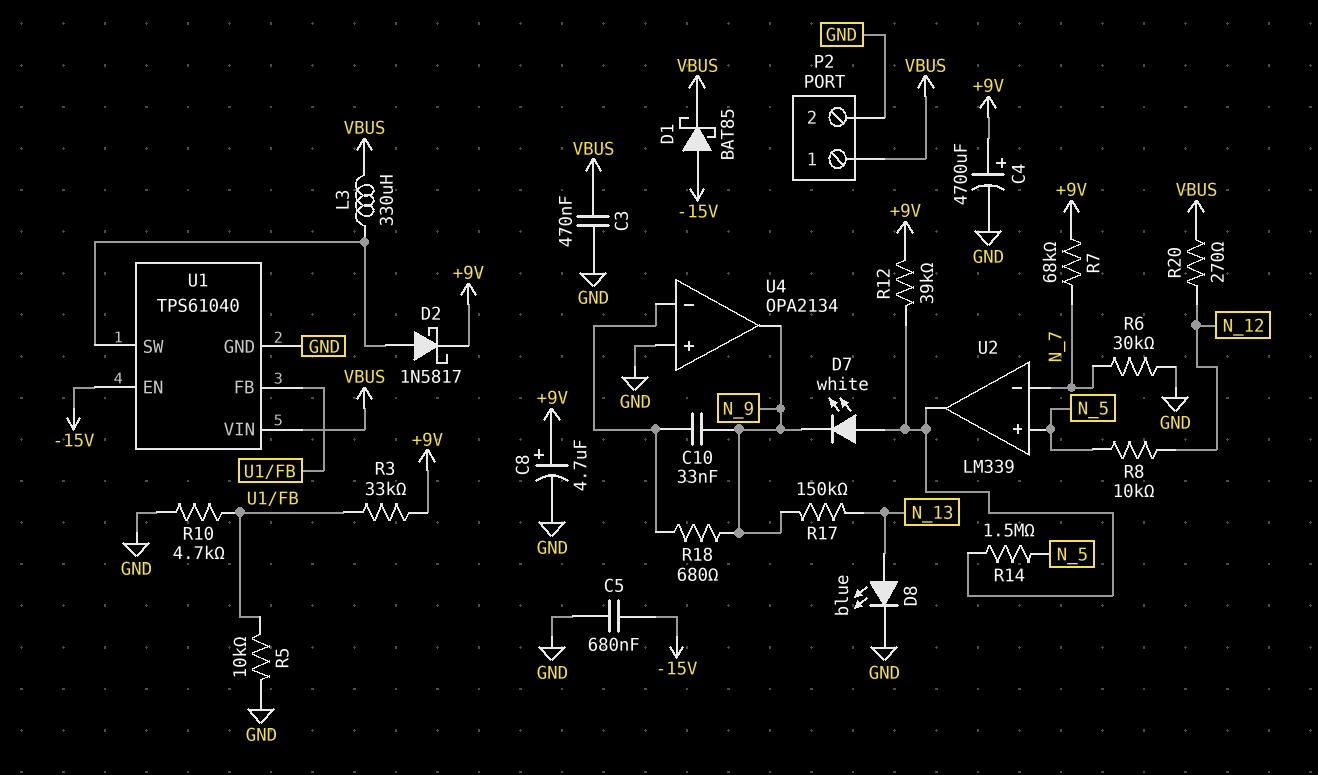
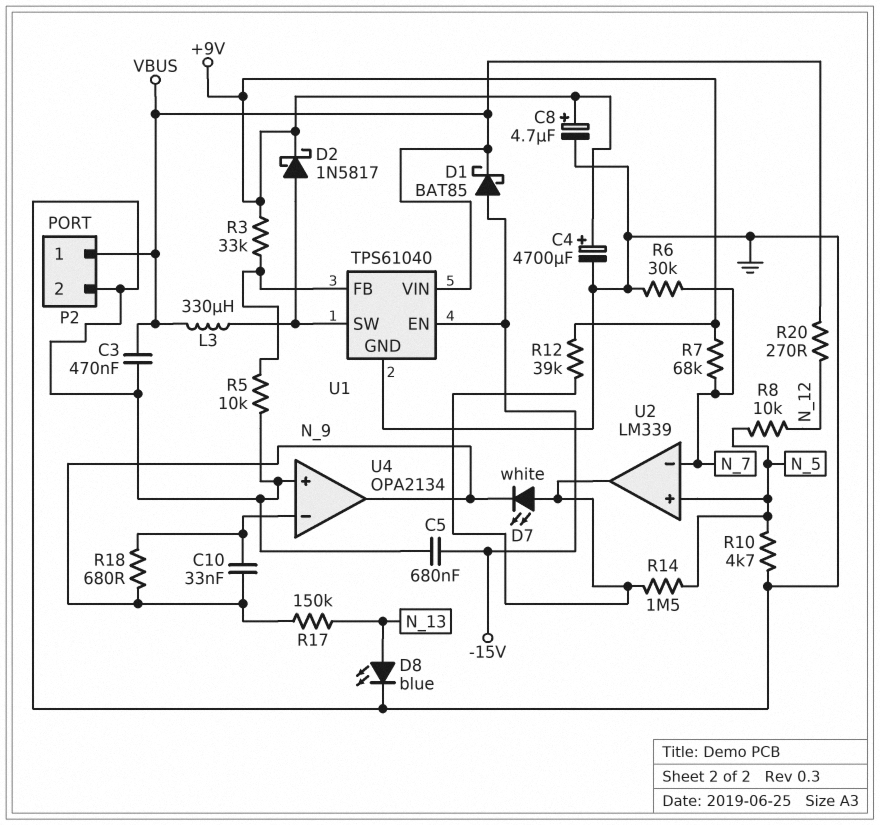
R10: 4.7k (GND, U1/FB) -> 4.7k (GND, N_5)

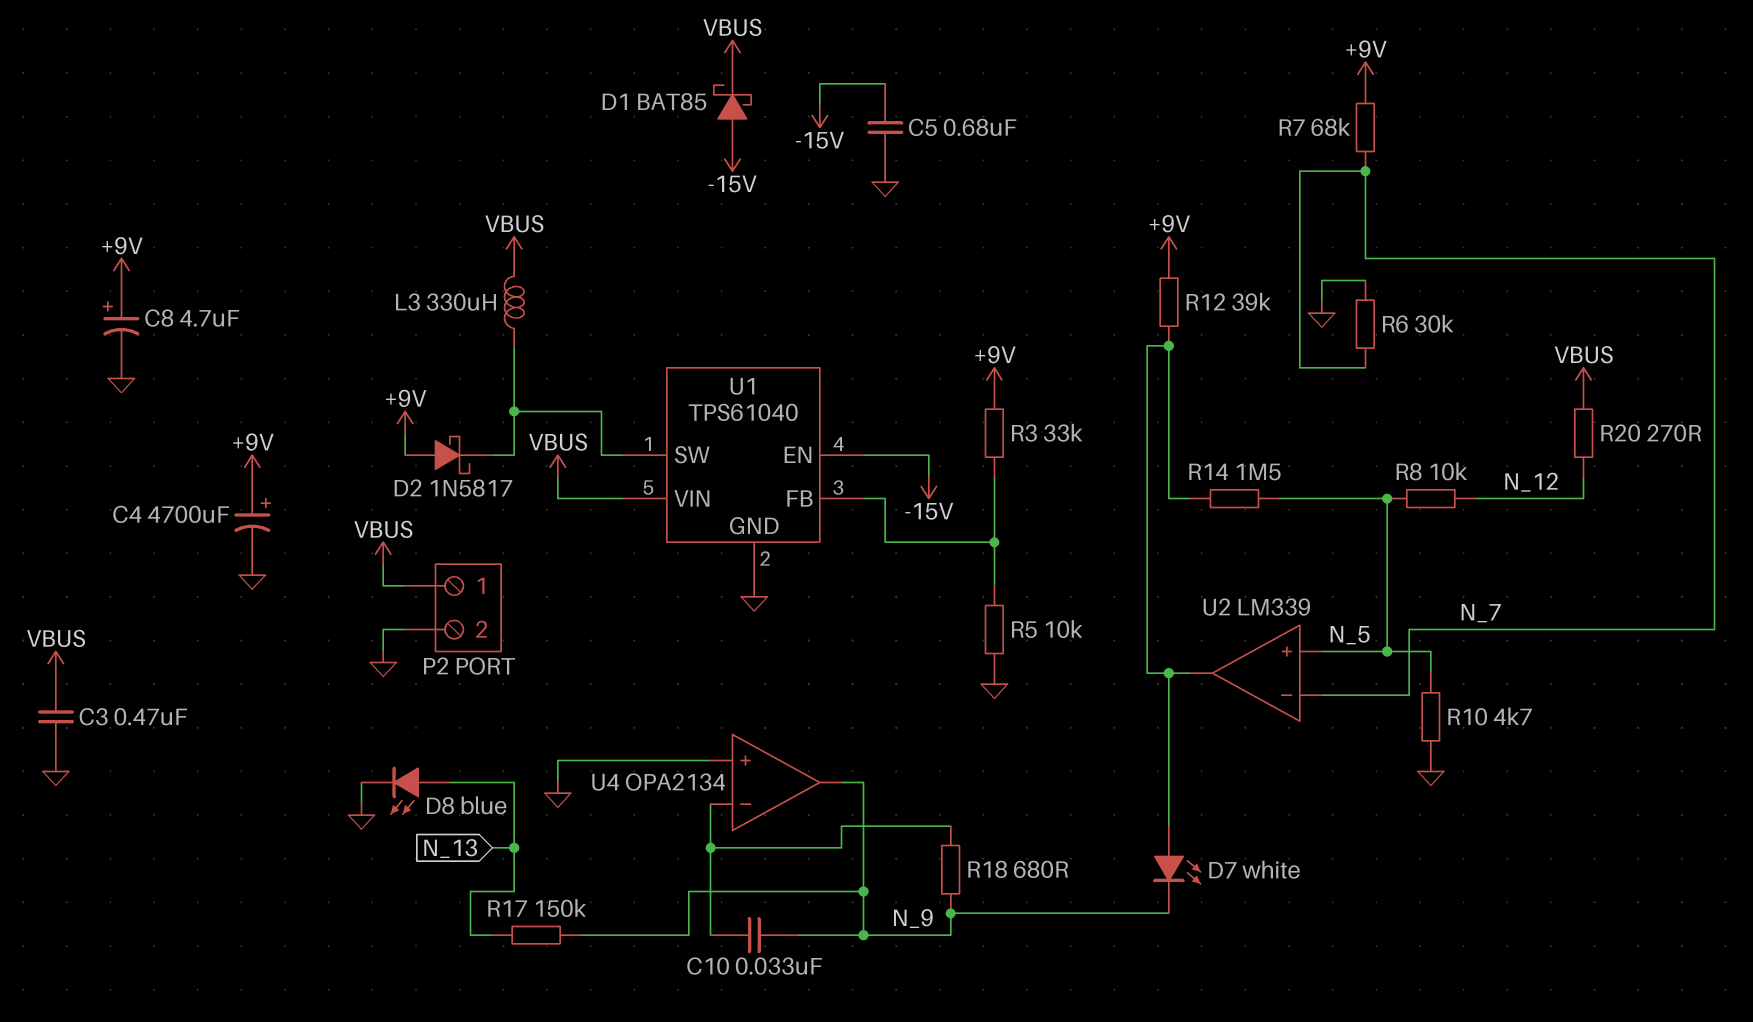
D2: schottky 1N5817 (A U1/SW, K +9V) -> schottky 1N5817 (A +9V, K U1/SW)

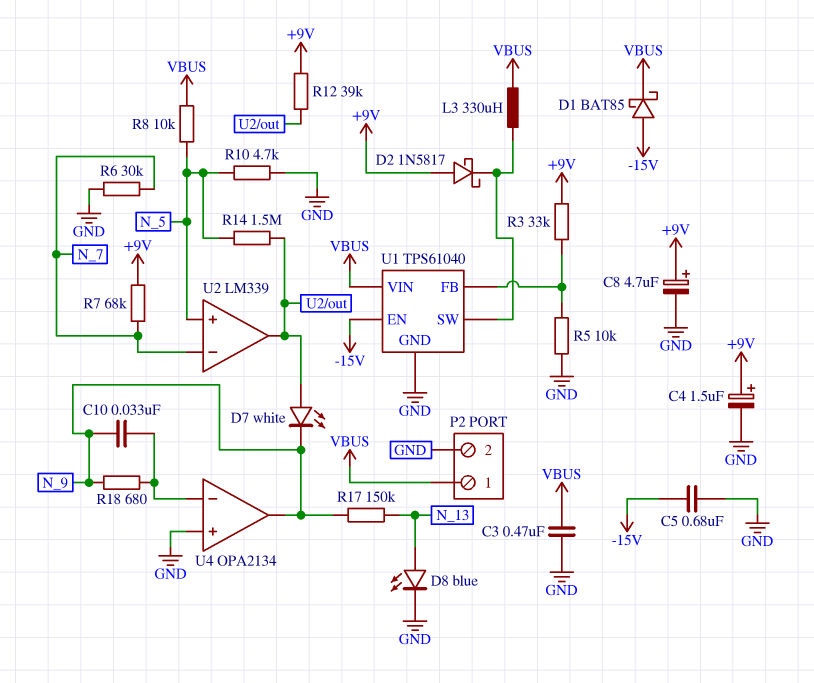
C4: 4700uF (plus +9V, minus GND) -> 1.5uF (plus +9V, minus GND)
R8: 10k (N_5, N_12) -> 10k (N_5, VBUS)
R20: 270 (N_12, VBUS) -> none

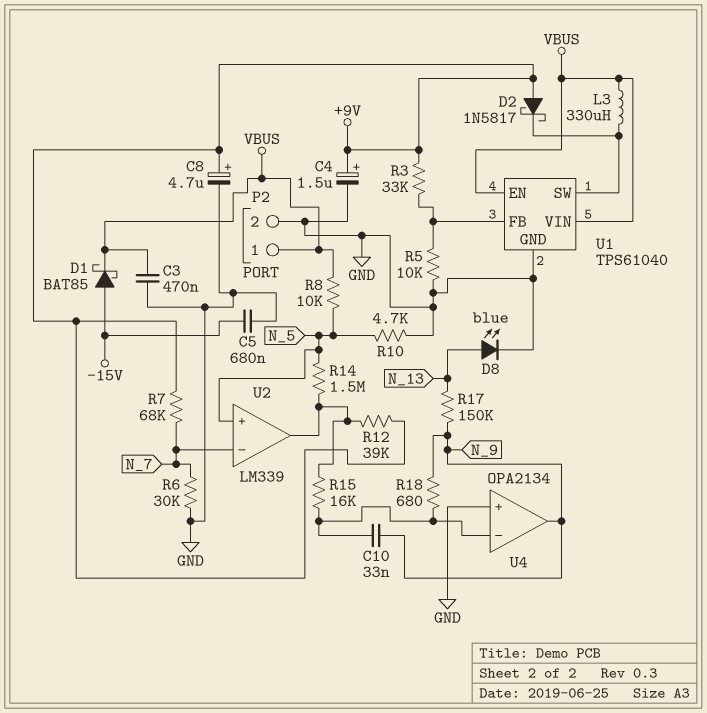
D7: LED white (A U2/out, K N_9) -> none
R15: none -> 16k (U2/out, U4/in-)
U1 pin EN: -15V -> VBUS

